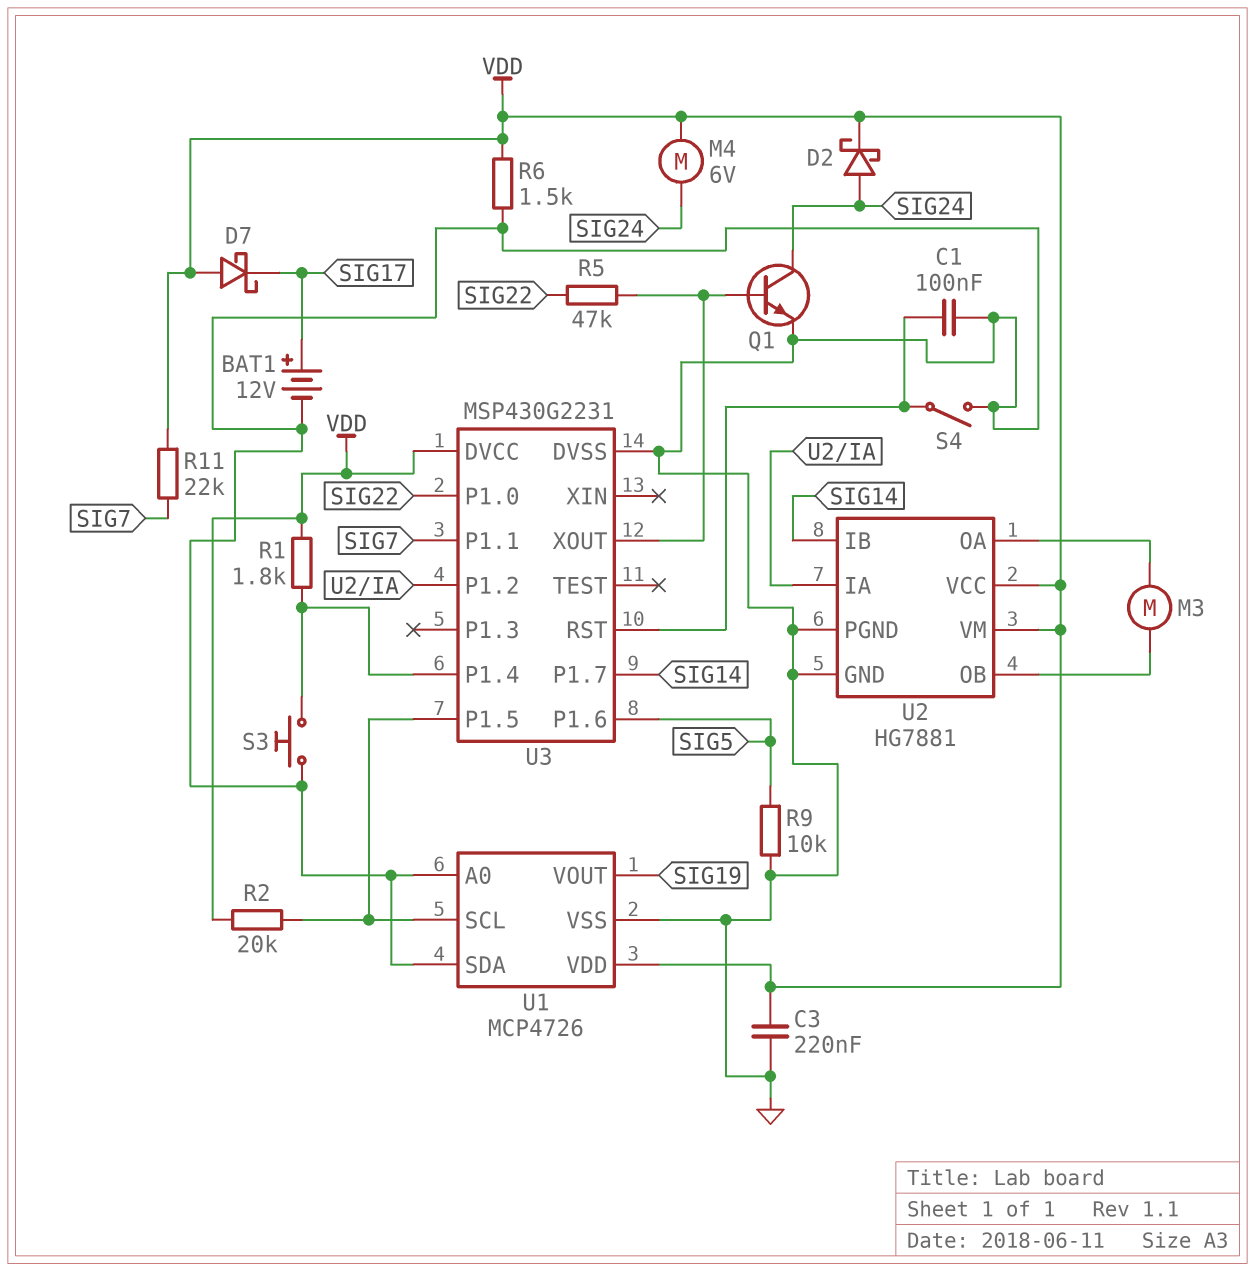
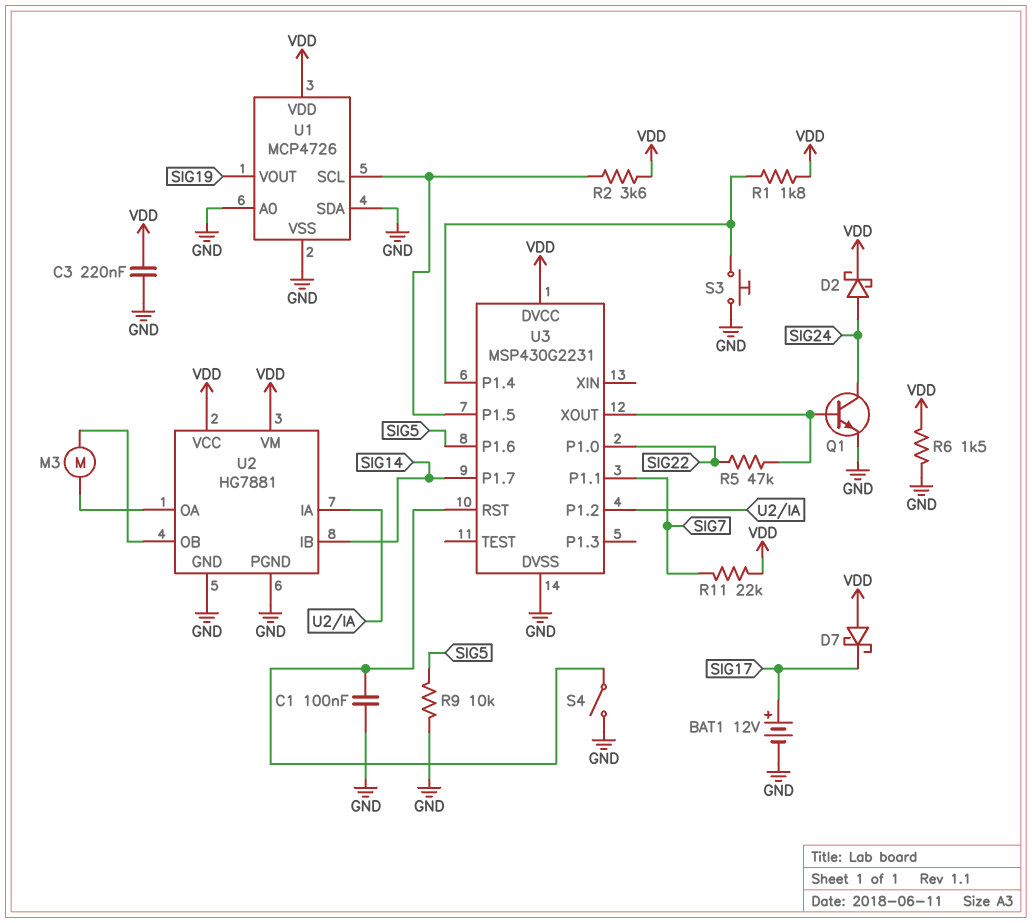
M4: motor 6V (SIG24, VDD) -> none
R2: 20k (U1/SCL, VDD) -> 3.6k (U1/SCL, VDD)

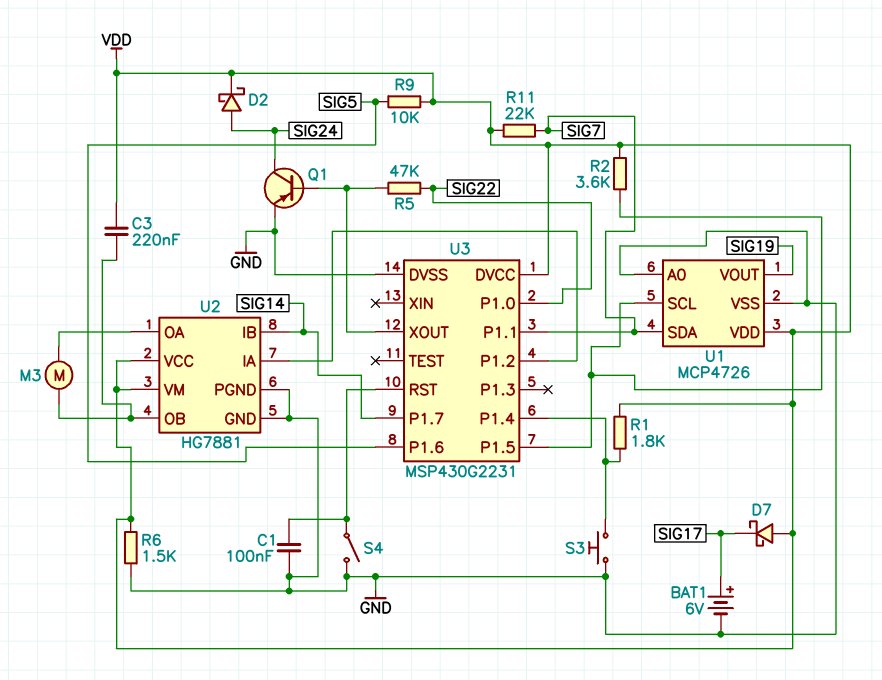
BAT1: 12V (plus SIG17, minus GND) -> 6V (plus SIG17, minus GND)
C3: 220nF (GND, VDD) -> 220nF (U2/OB, VDD)
Q1: NPN (B U3/XOUT, C SIG24, E GND) -> PNP (B U3/XOUT, C SIG24, E GND)
R9: 10k (GND, SIG5) -> 10k (SIG5, VDD)
U1 pin SDA: GND -> SIG7

